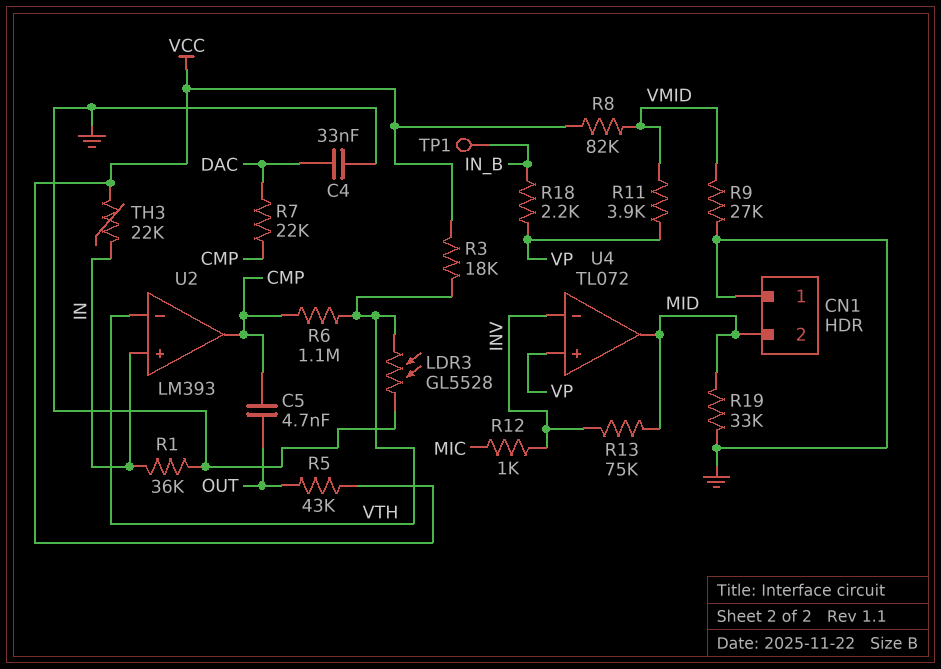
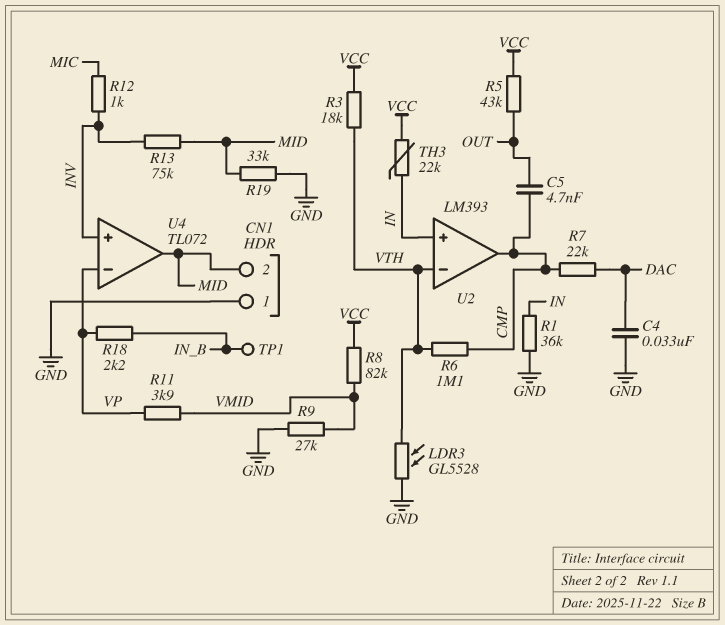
U4 pin in+: VP -> INV
U4 pin in-: INV -> VP

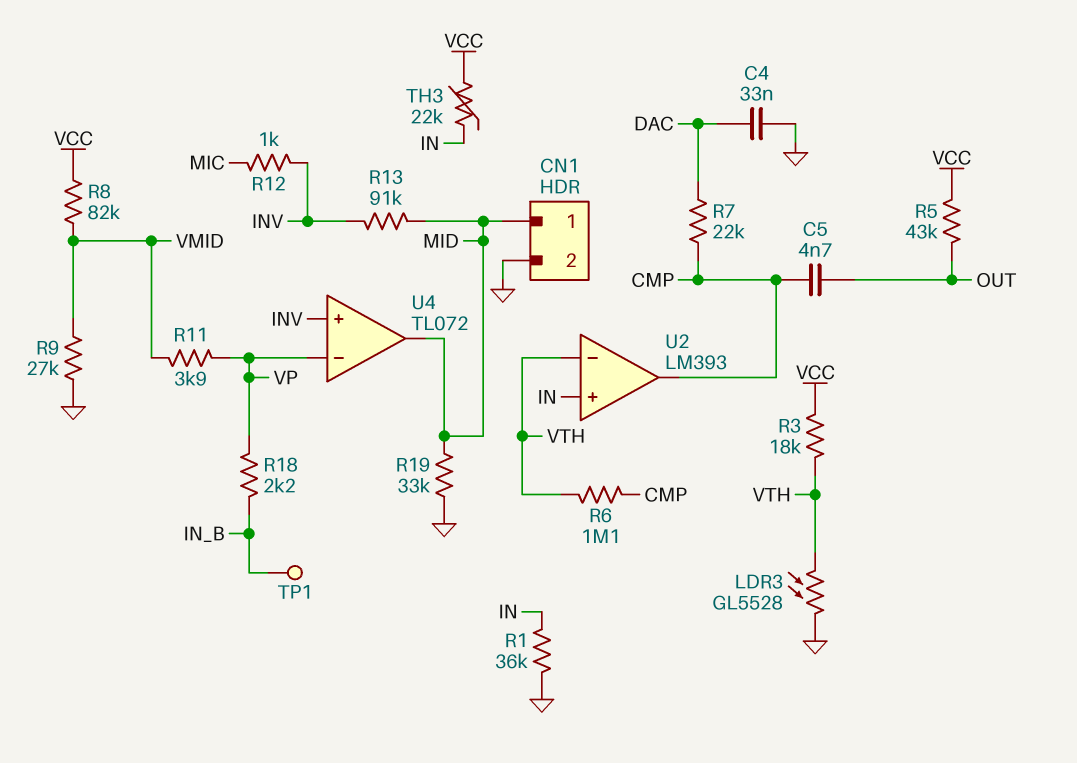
CN1 pin 1: GND -> MID
CN1 pin 2: MID -> GND
R13: 75k (INV, MID) -> 91k (INV, MID)

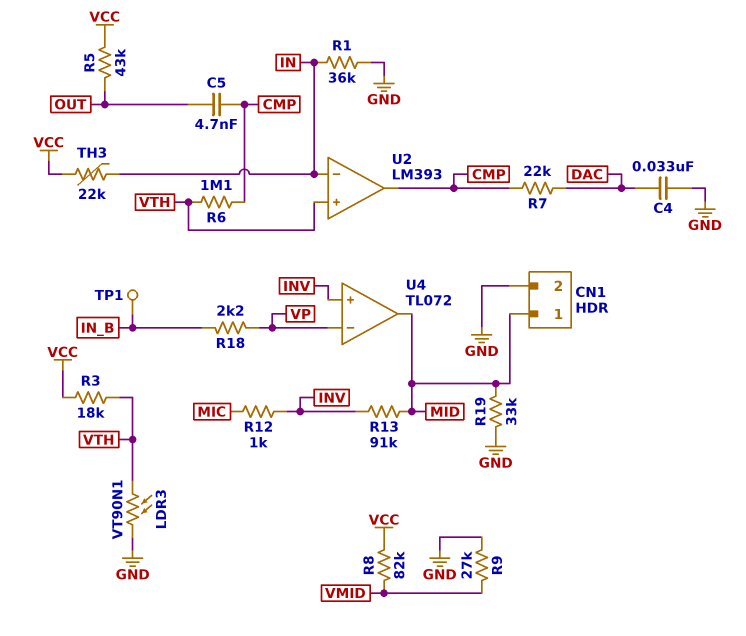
LDR3: GL5528 (GND, VTH) -> VT90N1 (GND, VTH)
R11: 3.9k (VMID, VP) -> none
U2 pin in+: IN -> VTH
U2 pin in-: VTH -> IN

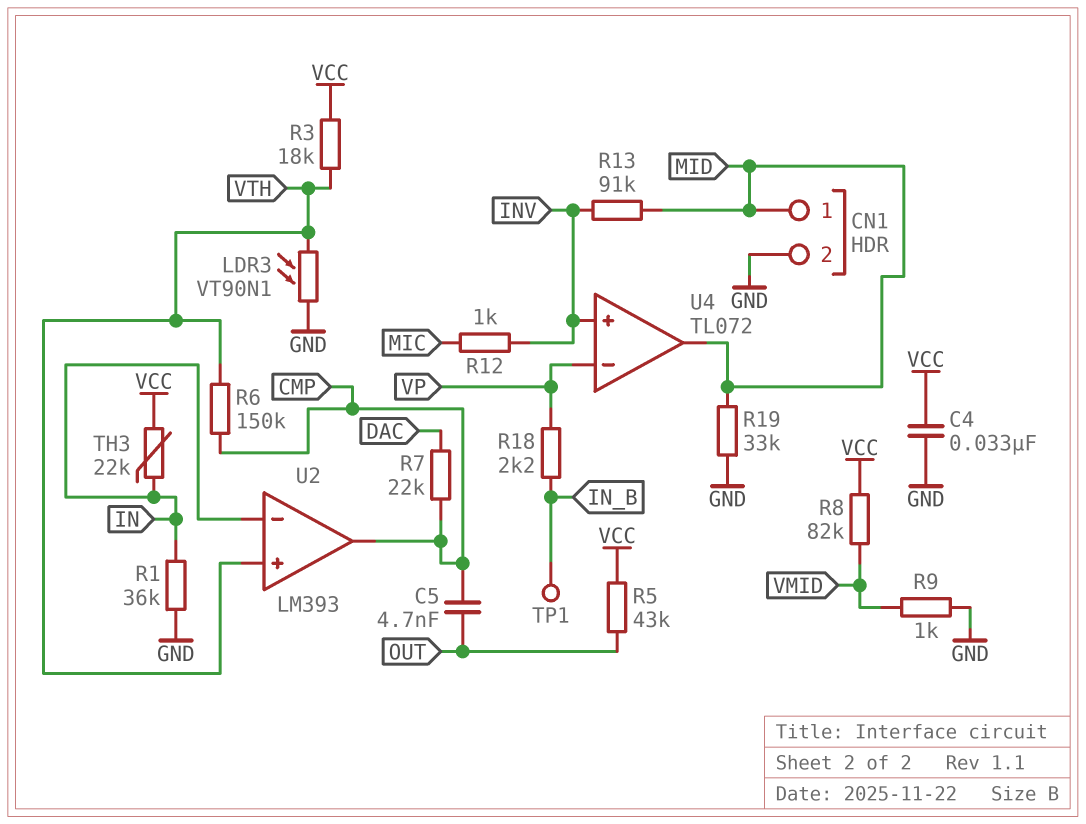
C4: 33nF (DAC, GND) -> 33nF (GND, VCC)
R6: 1.1M (CMP, VTH) -> 150k (CMP, VTH)
R9: 27k (GND, VMID) -> 1k (GND, VMID)

